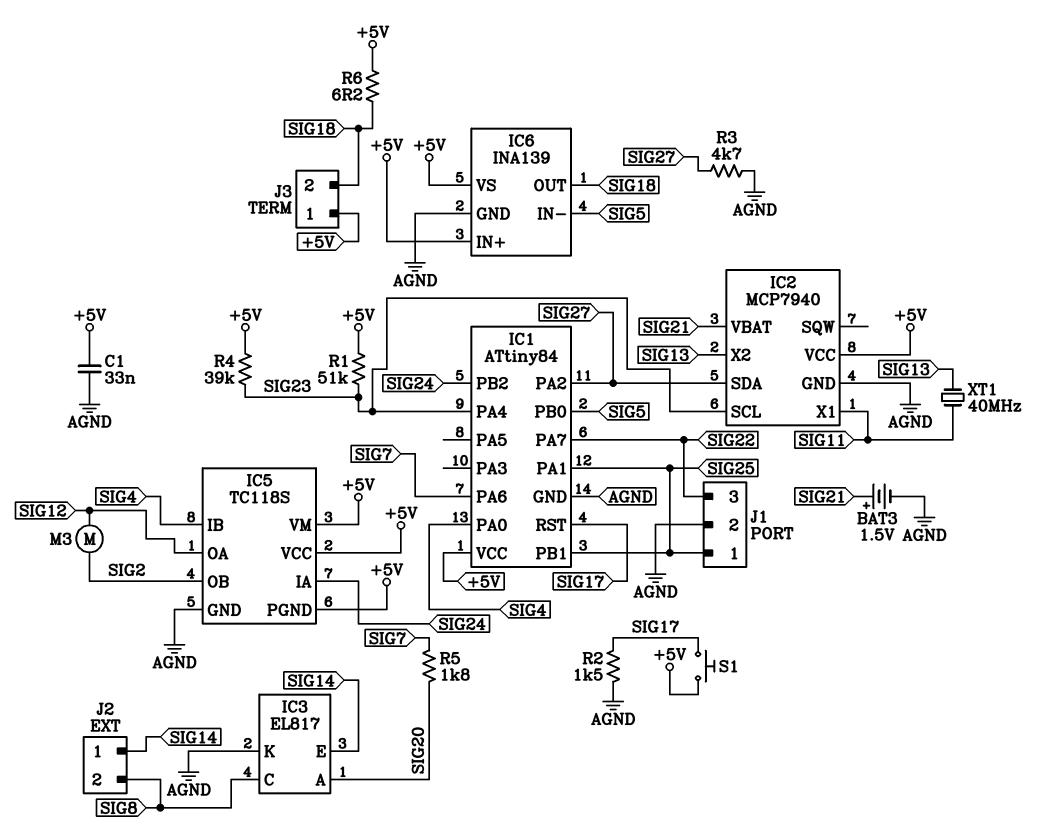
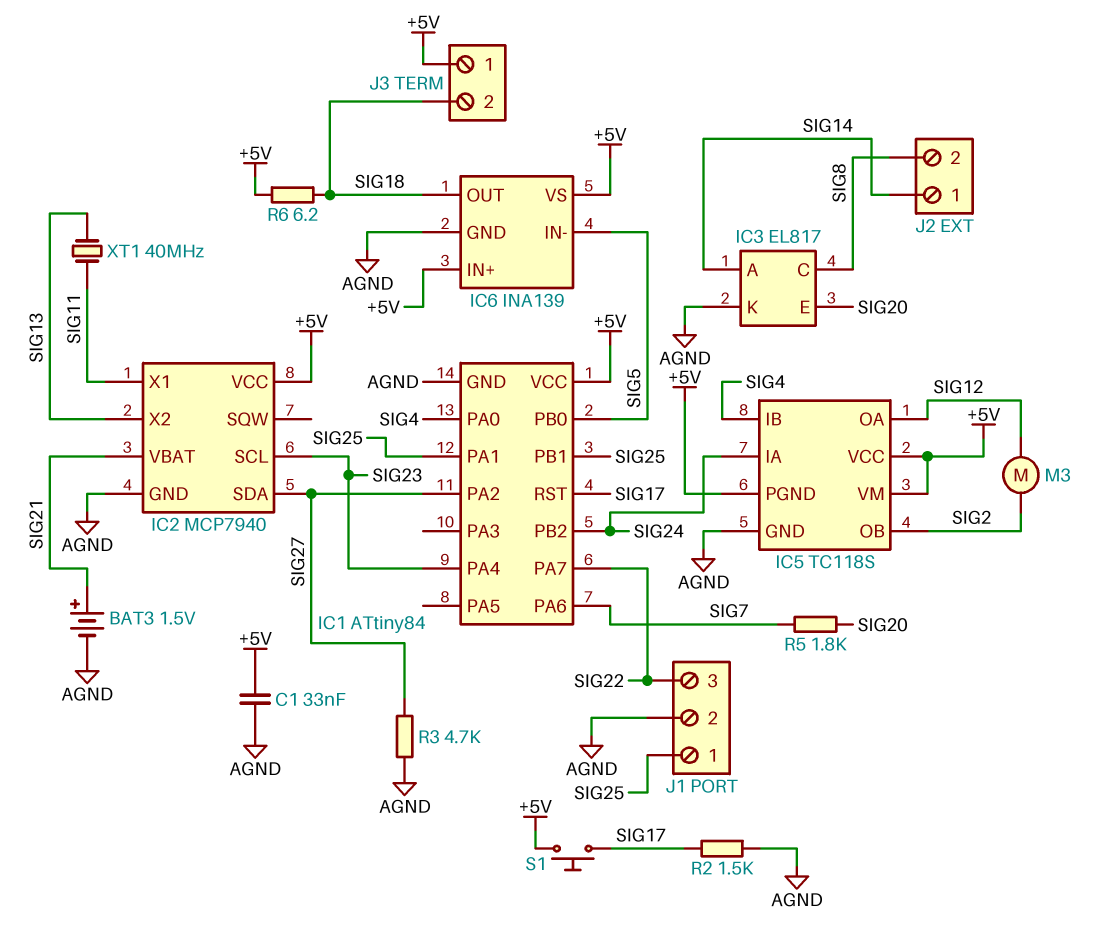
IC3 pin A: SIG20 -> SIG14
IC3 pin E: SIG14 -> SIG20
R1: 51k (+5V, SIG23) -> none
R4: 39k (+5V, SIG23) -> none

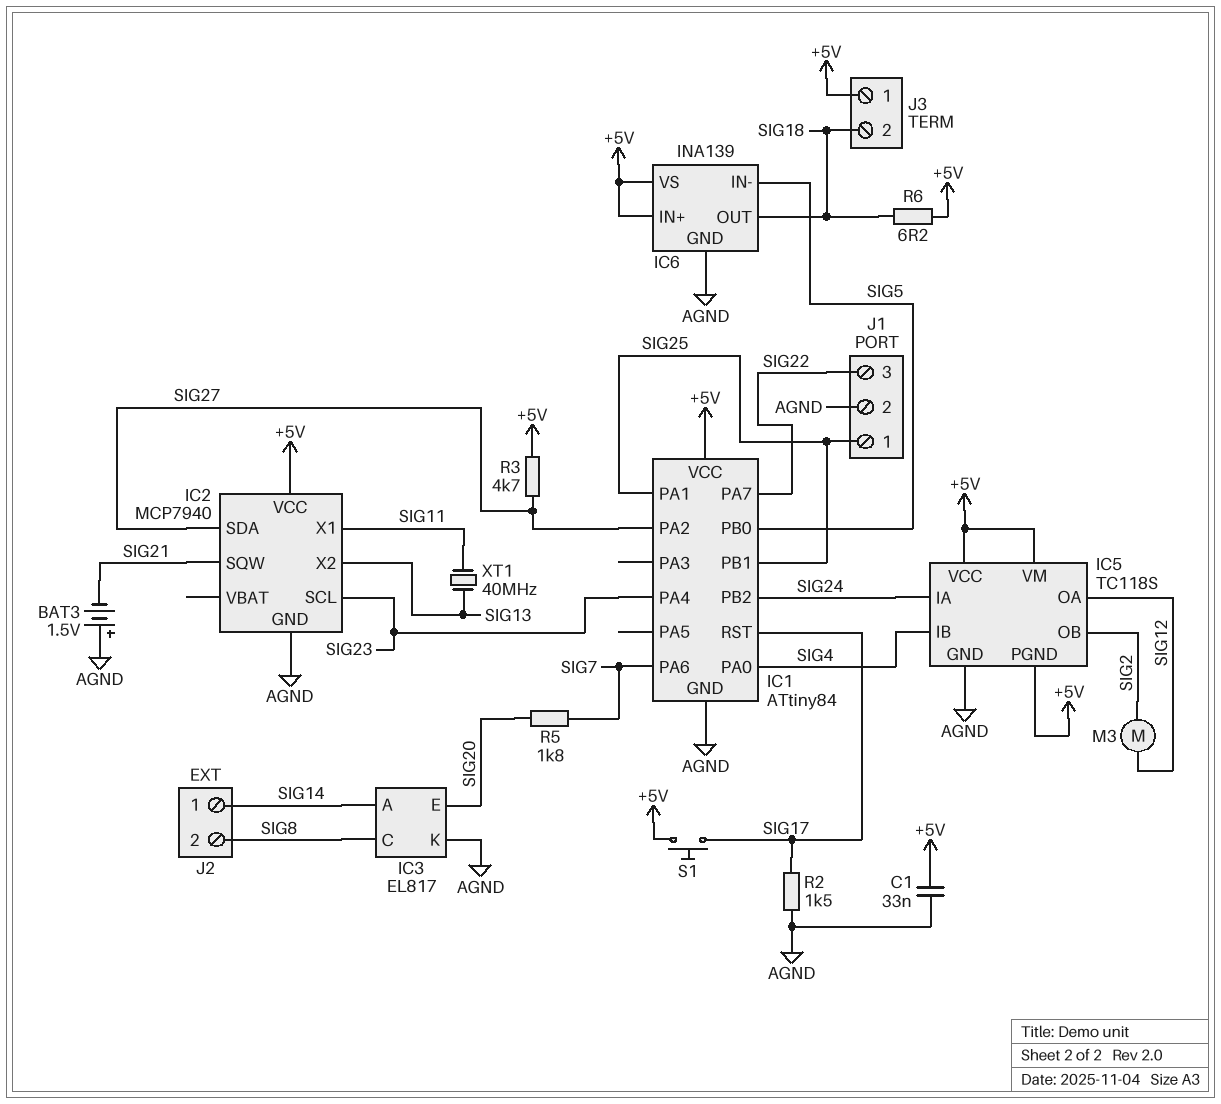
BAT3: 1.5V (plus SIG21, minus AGND) -> 1.5V (plus AGND, minus SIG21)
IC2 pin SQW: none -> SIG21
IC2 pin VBAT: SIG21 -> none
R3: 4.7k (AGND, SIG27) -> 4.7k (+5V, SIG27)

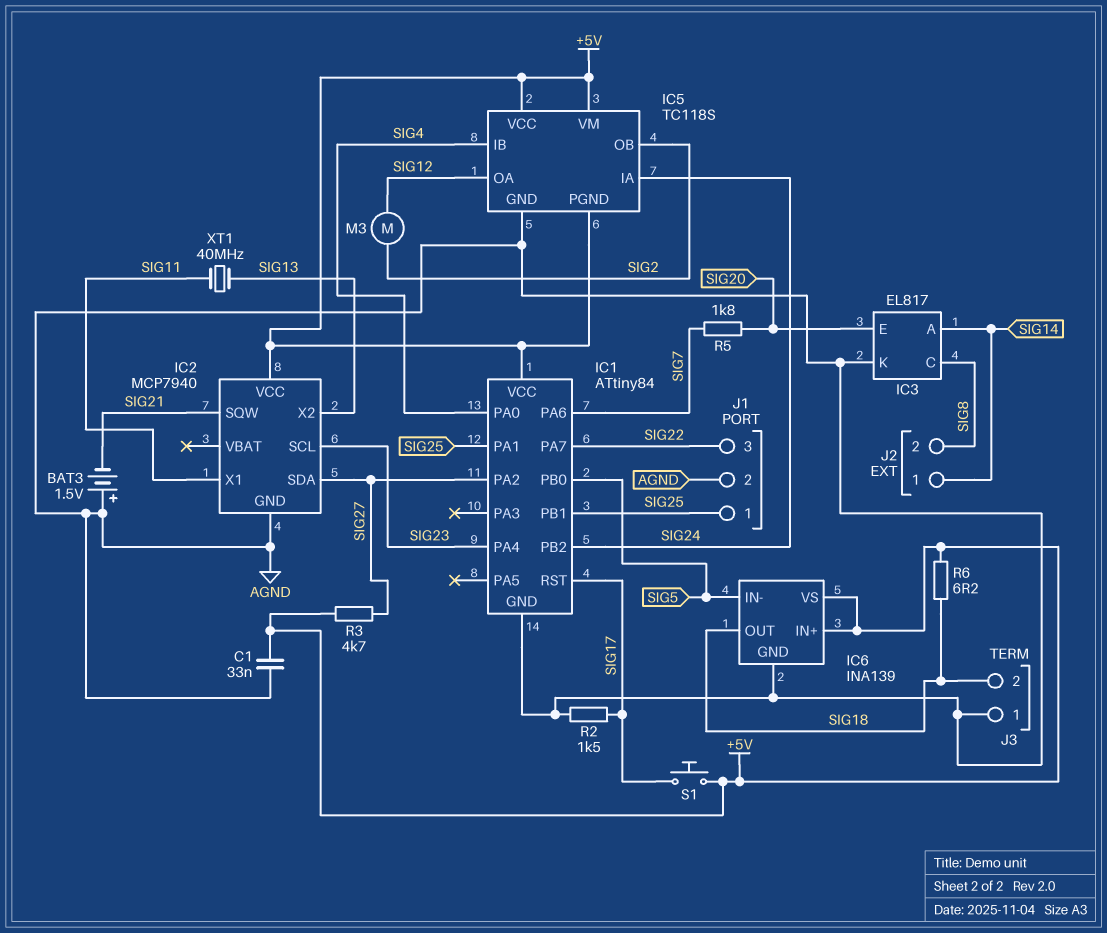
J3 pin 1: +5V -> AGND

